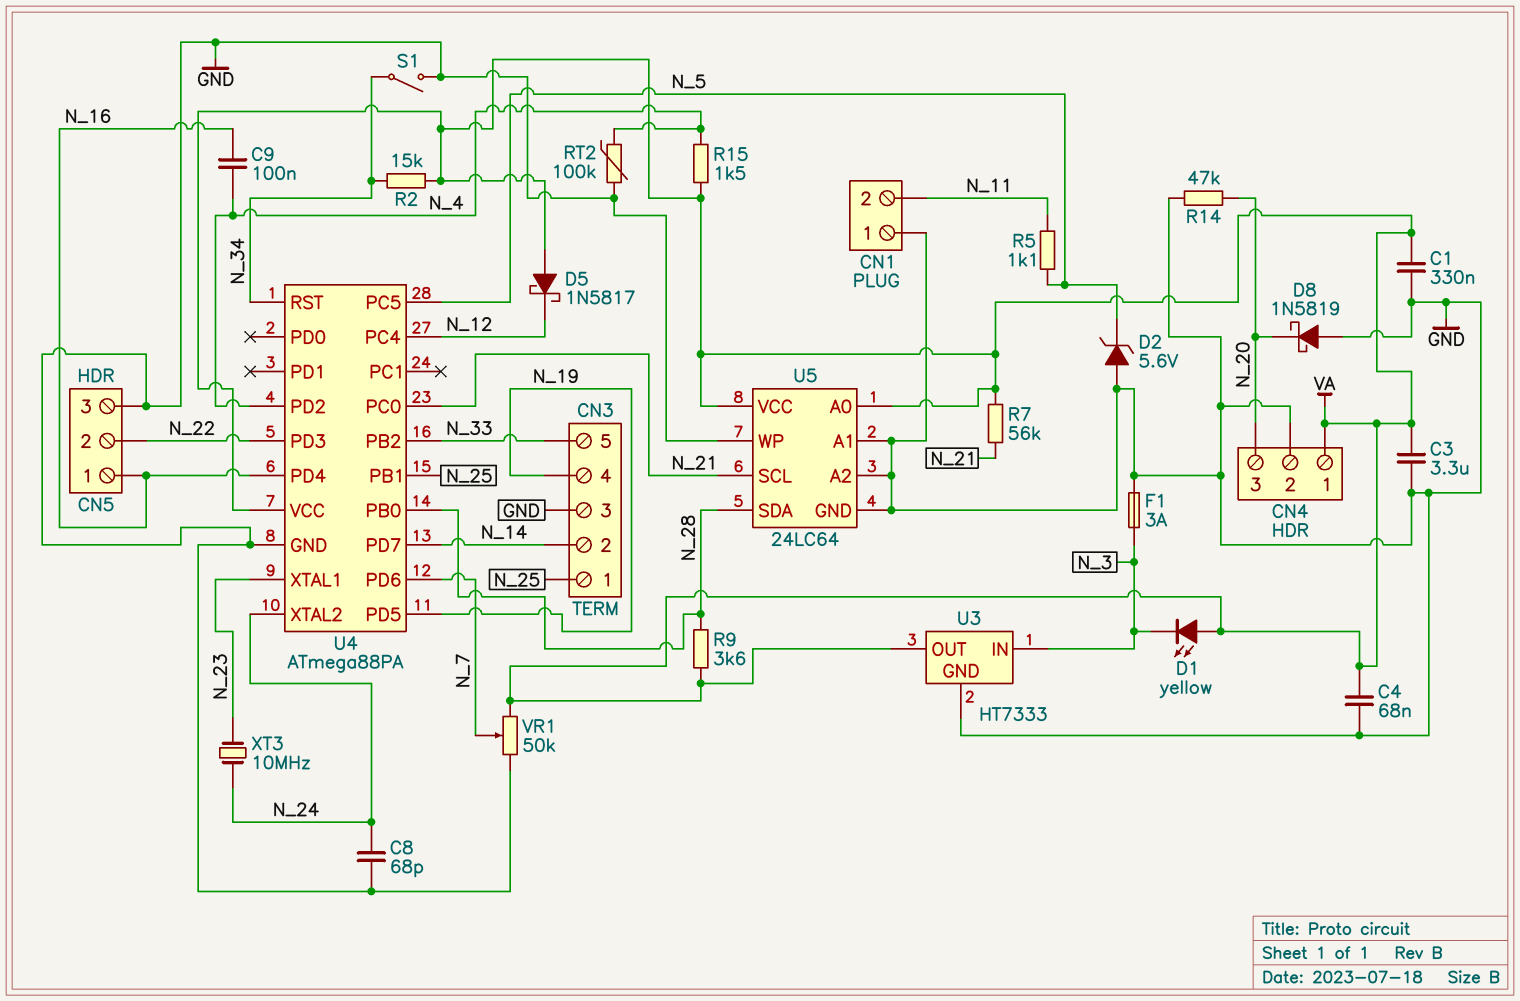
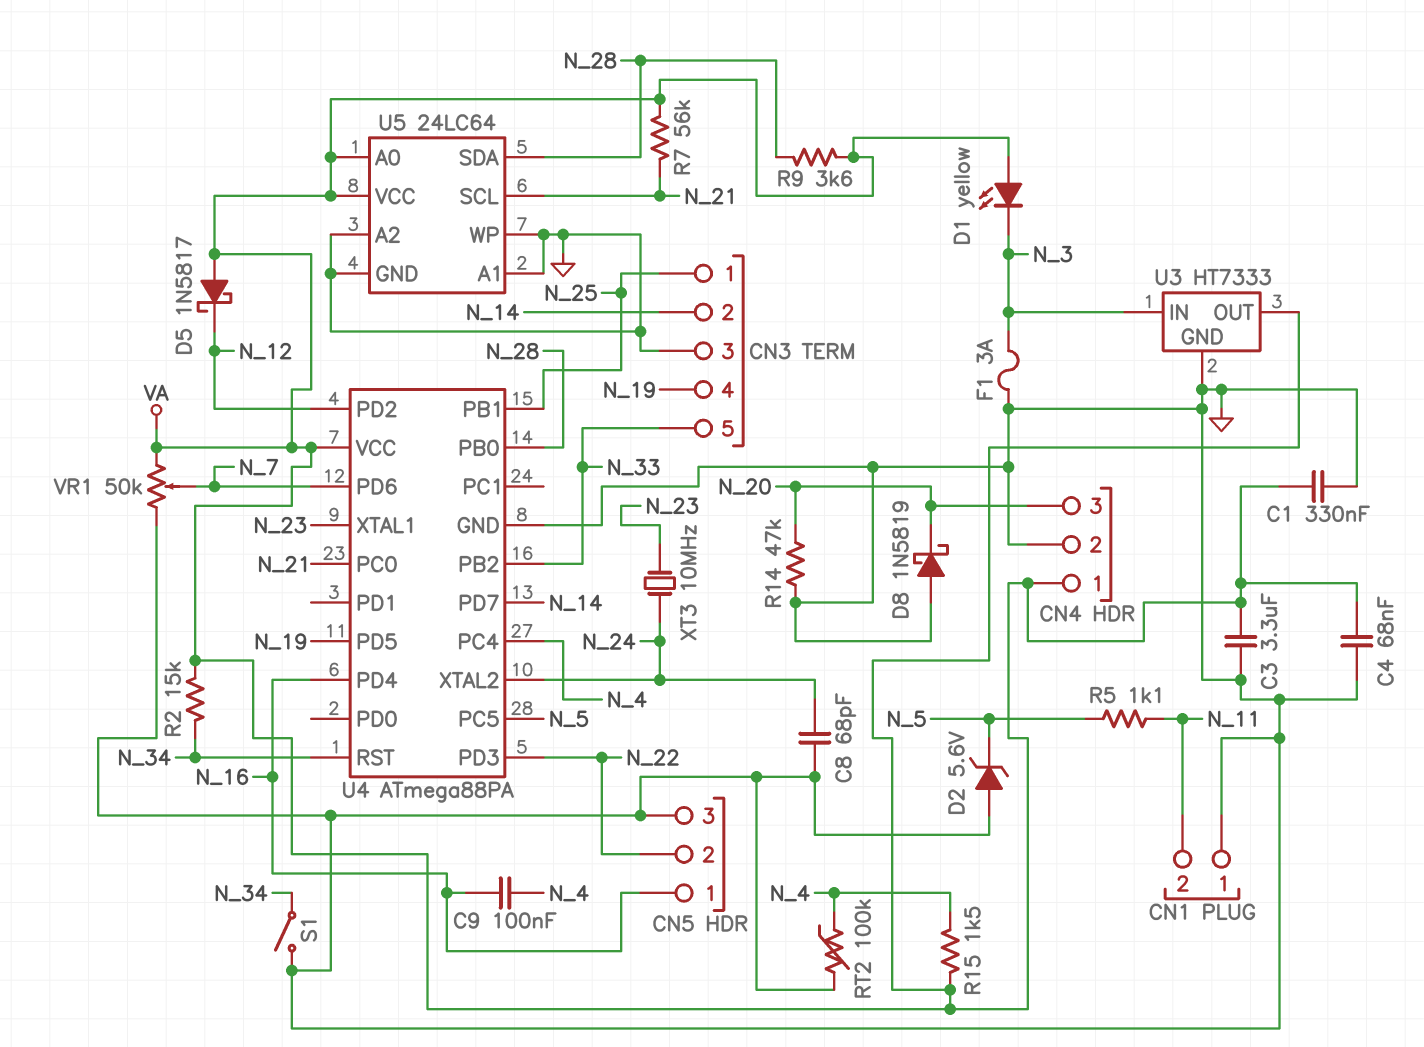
U4 pin PC4: N_12 -> N_4
U4 pin PD2: N_4 -> N_12

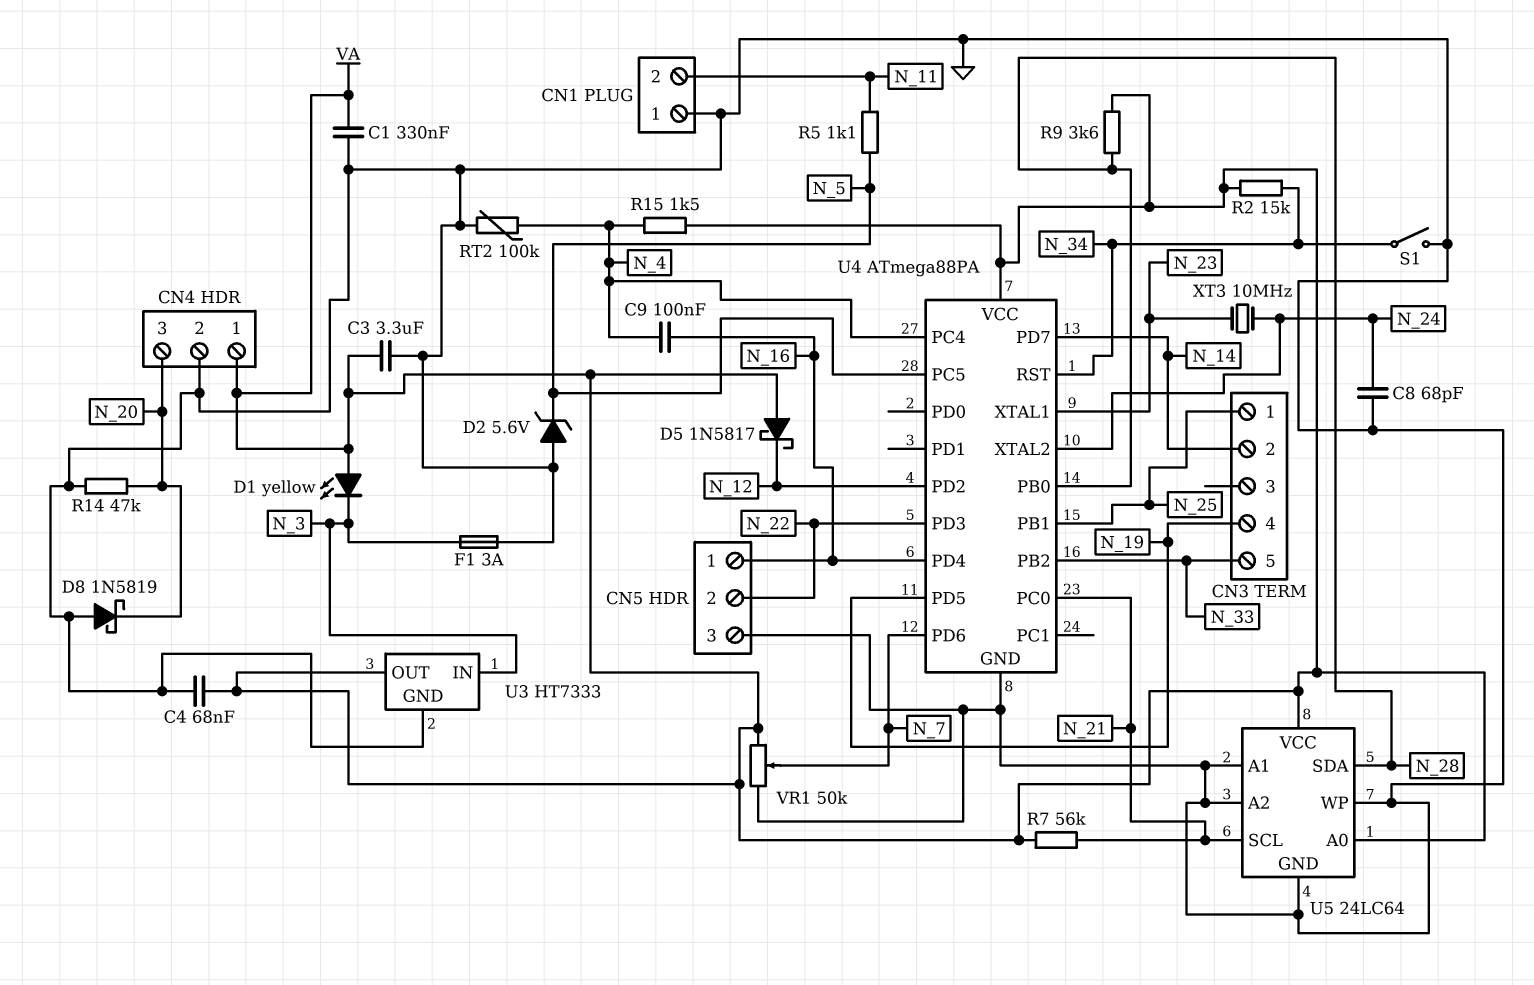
CN3 pin 3: GND -> none

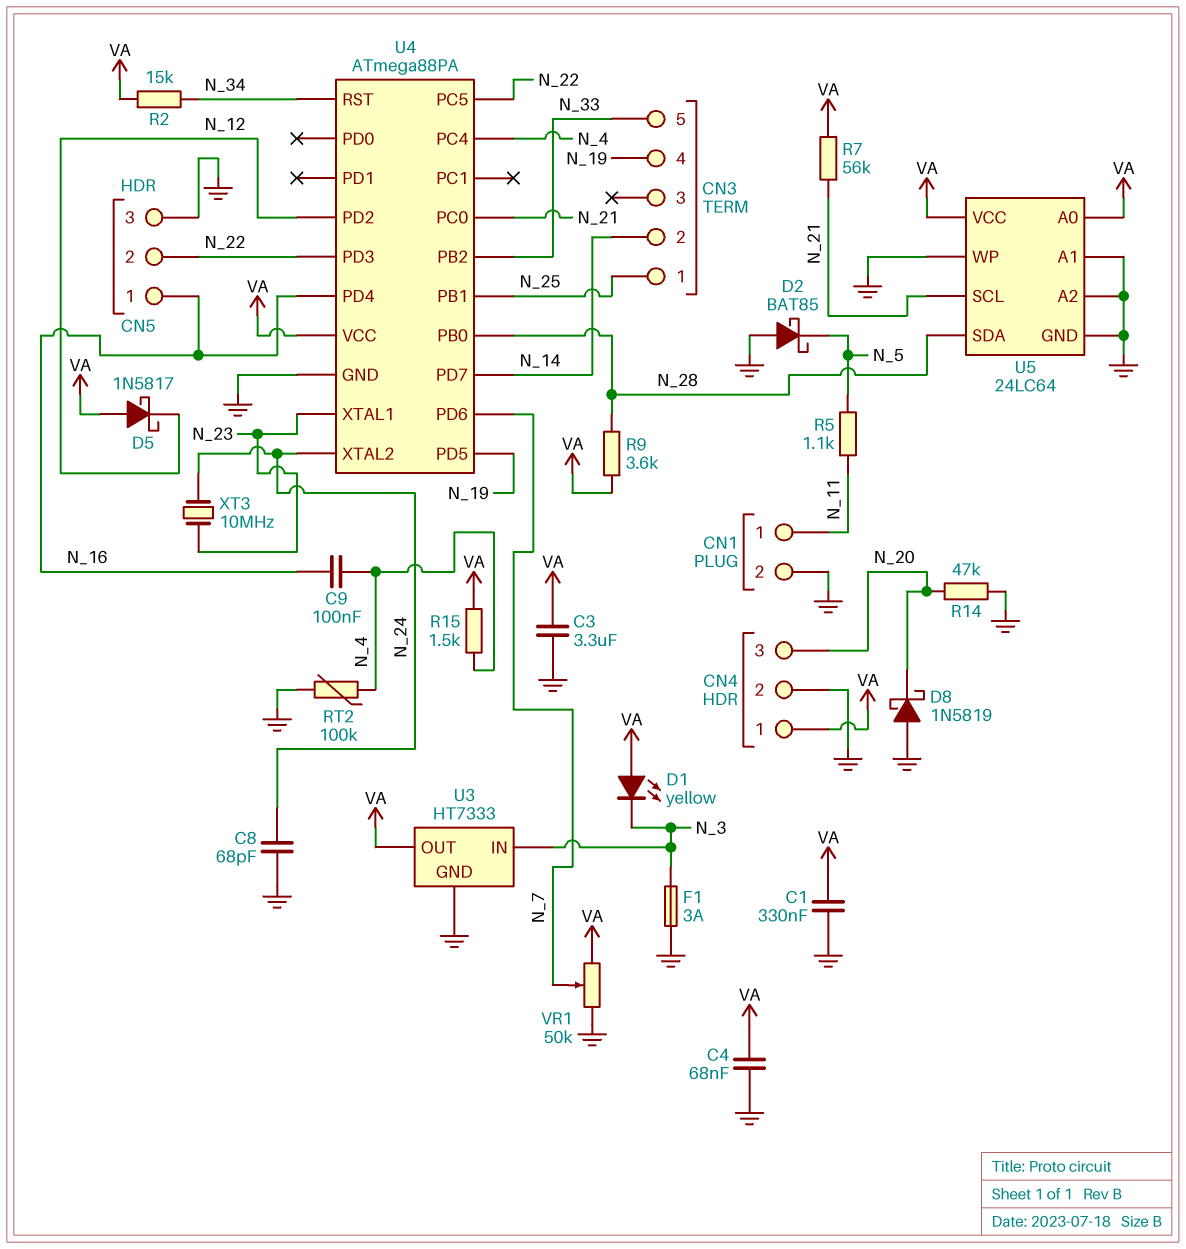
CN1 pin 1: GND -> N_11
CN1 pin 2: N_11 -> GND
D2: zener 5.6V (A GND, K N_5) -> schottky BAT85 (A GND, K N_5)
S1: switch (GND, N_34) -> none
U4 pin PC5: N_5 -> N_22

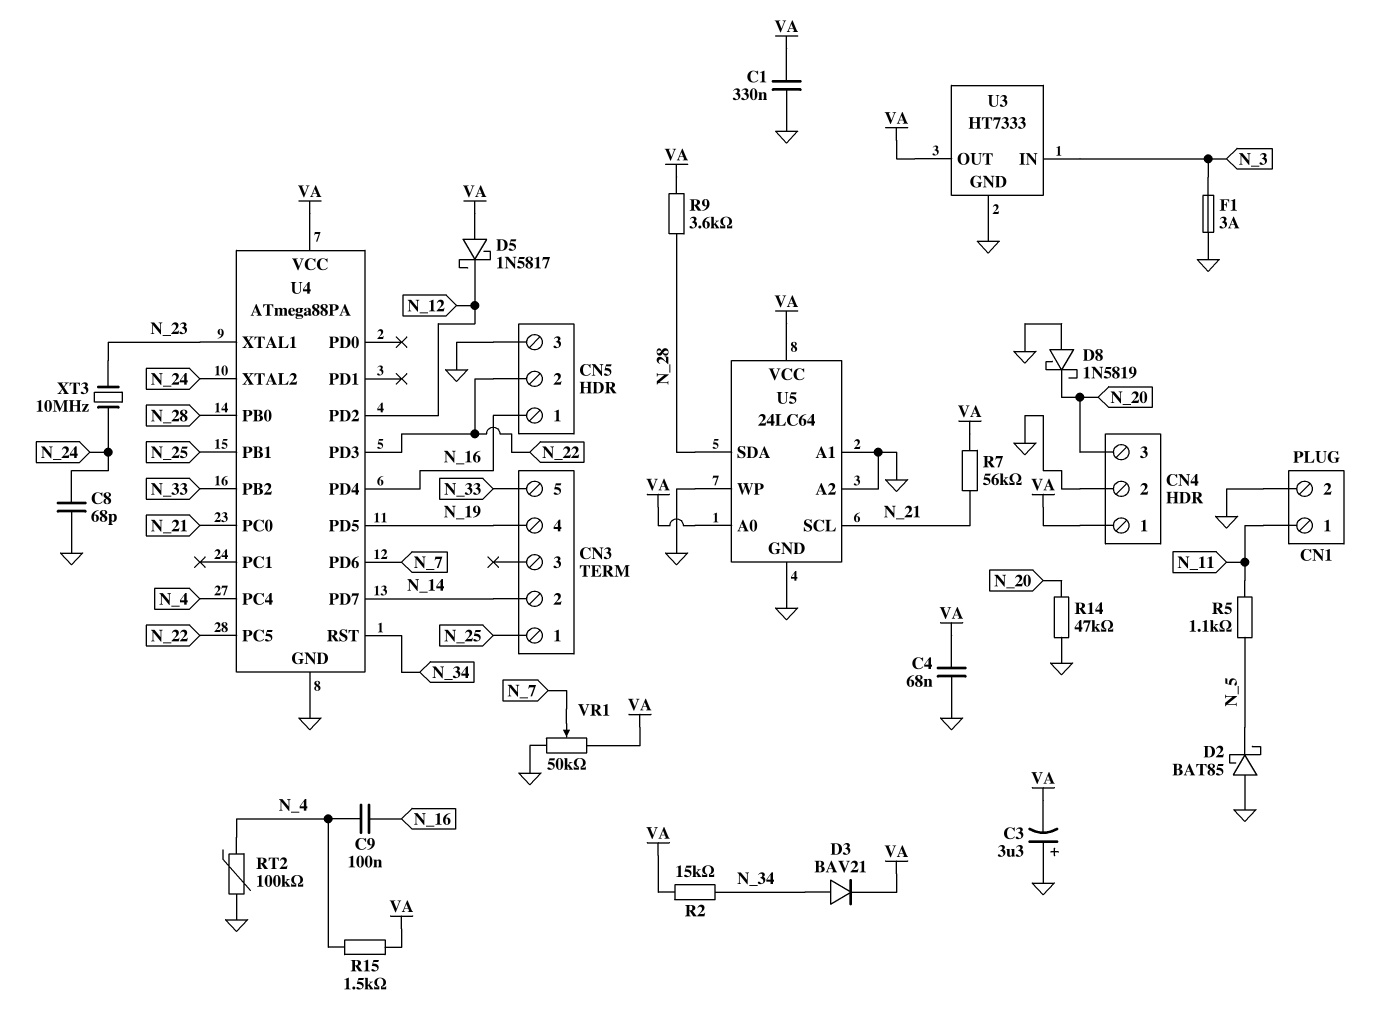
C3: 3.3uF (GND, VA) -> 3.3uF (plus GND, minus VA)
D1: LED yellow (A VA, K N_3) -> none
D3: none -> diode BAV21 (A N_34, K VA)

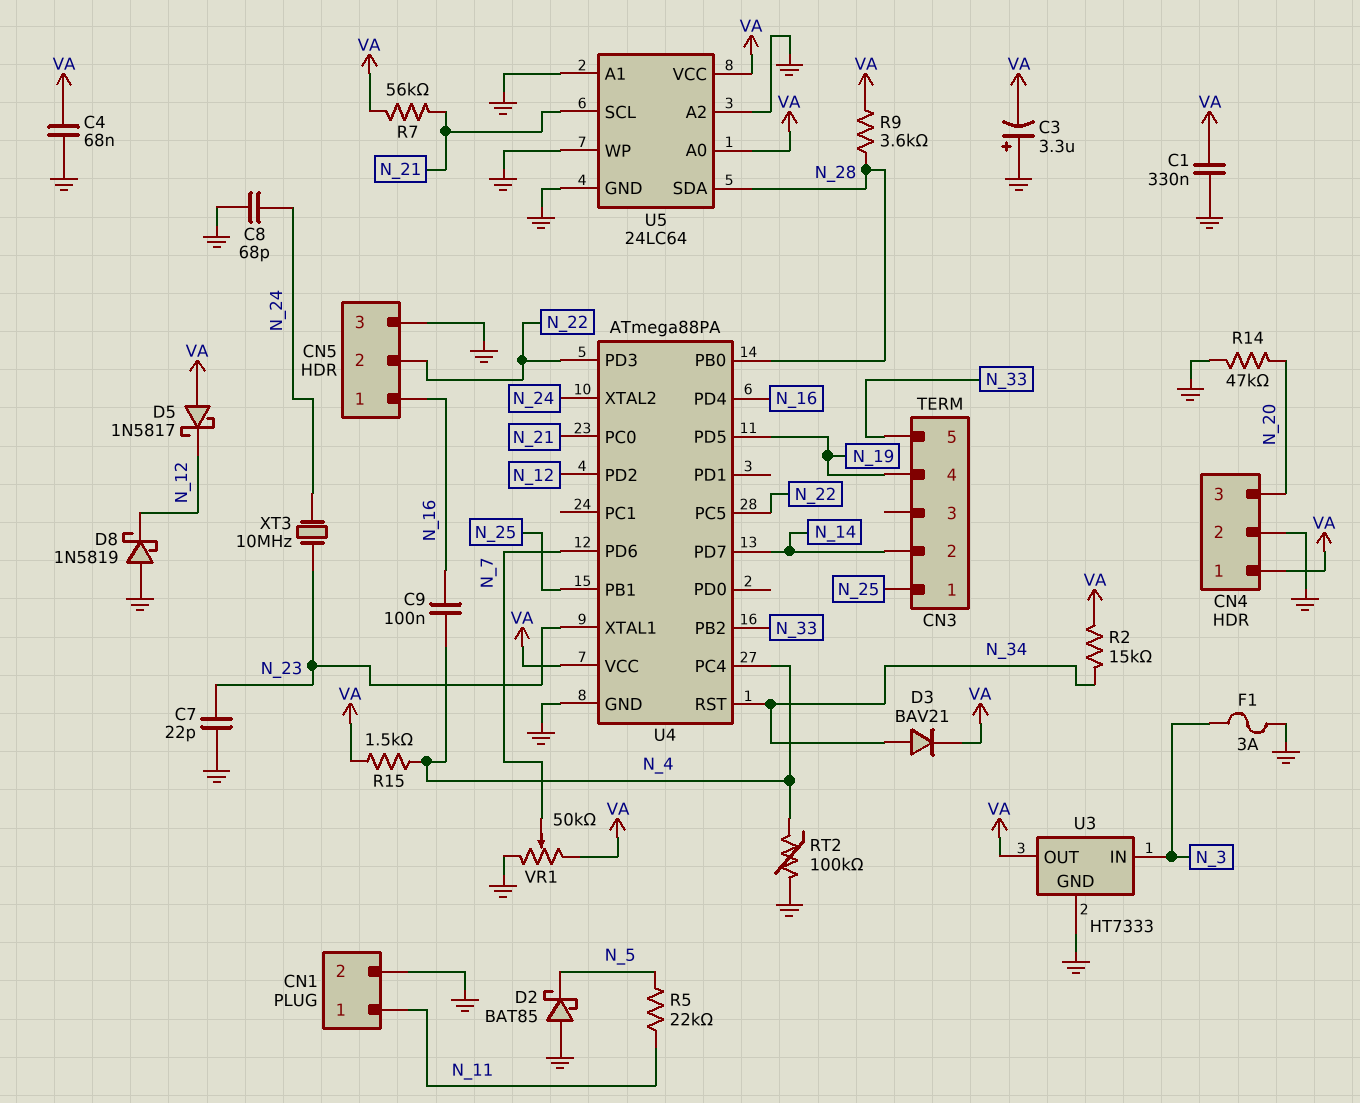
C7: none -> 22pF (GND, N_23)
D8: schottky 1N5819 (A GND, K N_20) -> schottky 1N5819 (A GND, K N_12)
R5: 1.1k (N_5, N_11) -> 22k (N_5, N_11)

